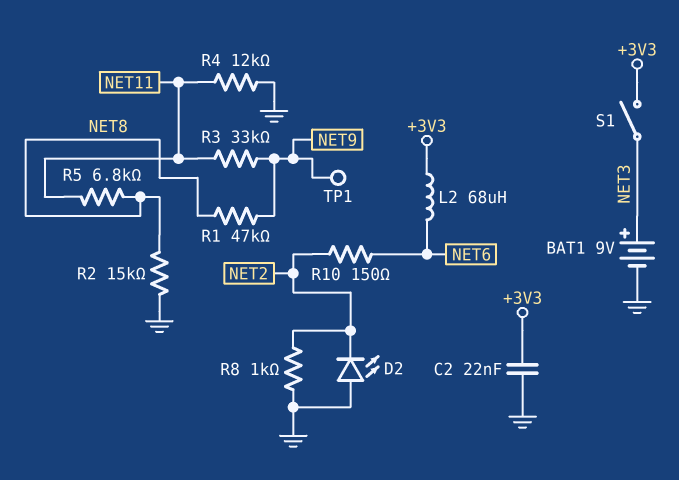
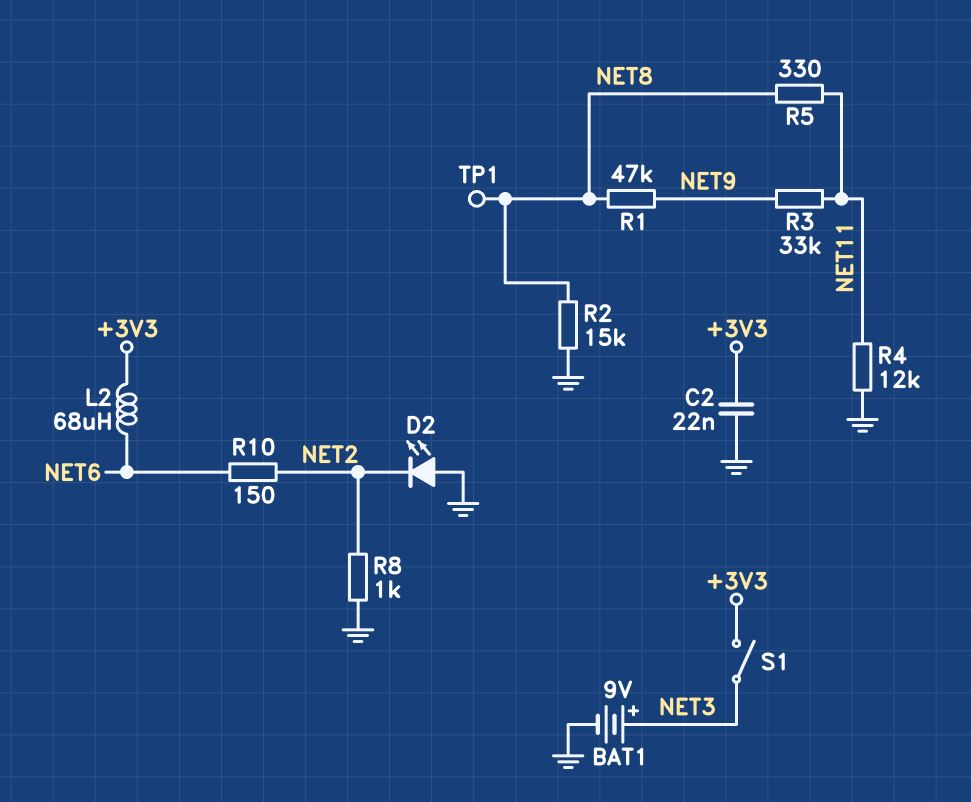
R5: 6.8k (NET8, NET11) -> 330 (NET8, NET11)
TP1: test point (NET9) -> test point (NET8)

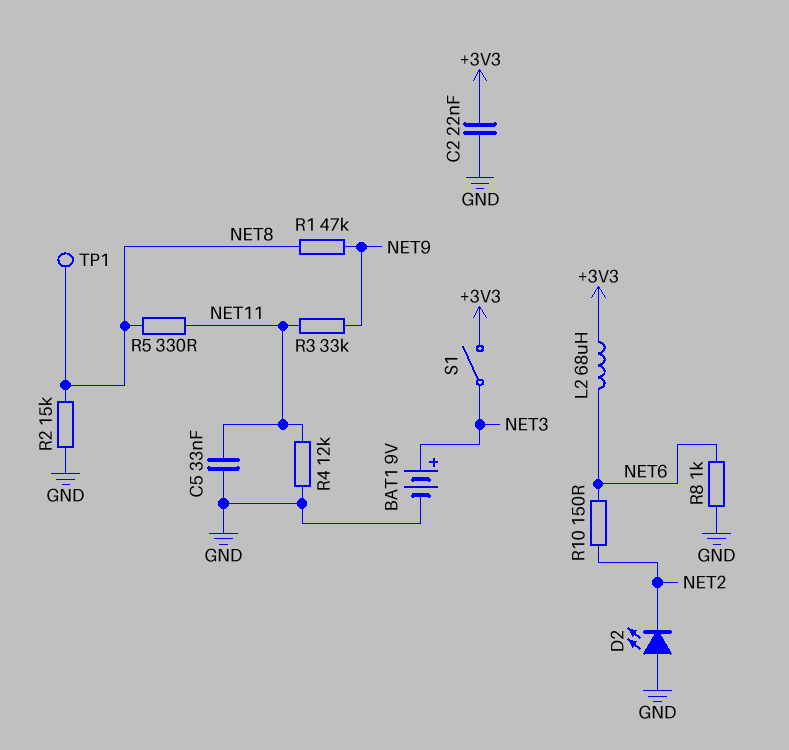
C5: none -> 33nF (GND, NET11)
R8: 1k (GND, NET2) -> 1k (GND, NET6)

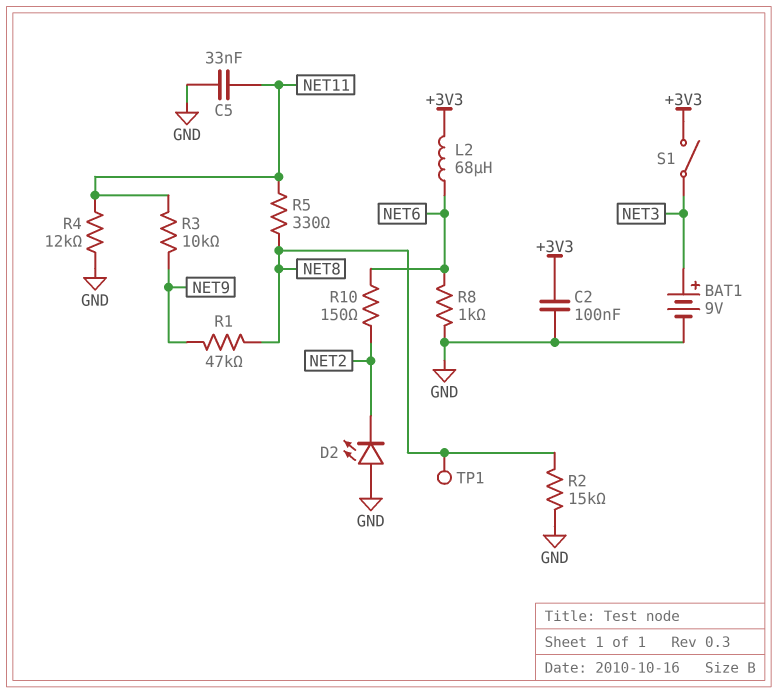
C2: 22nF (+3V3, GND) -> 100nF (+3V3, GND)
R3: 33k (NET9, NET11) -> 10k (NET9, NET11)

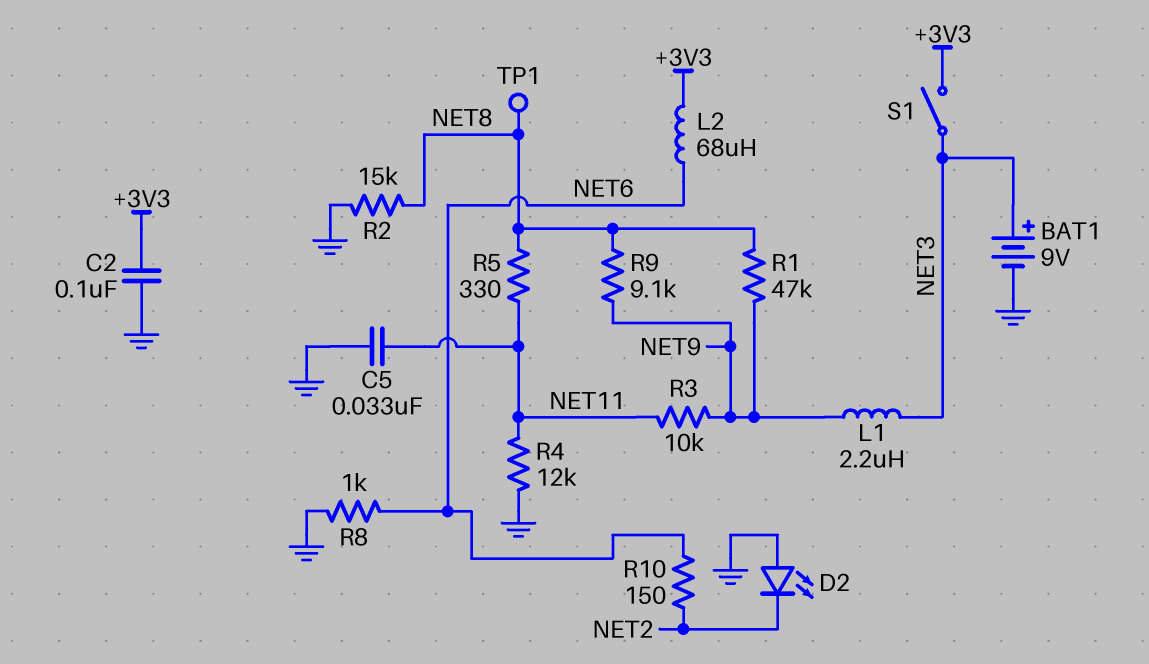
L1: none -> 2.2uH (NET3, NET9)
R9: none -> 9.1k (NET8, NET9)

